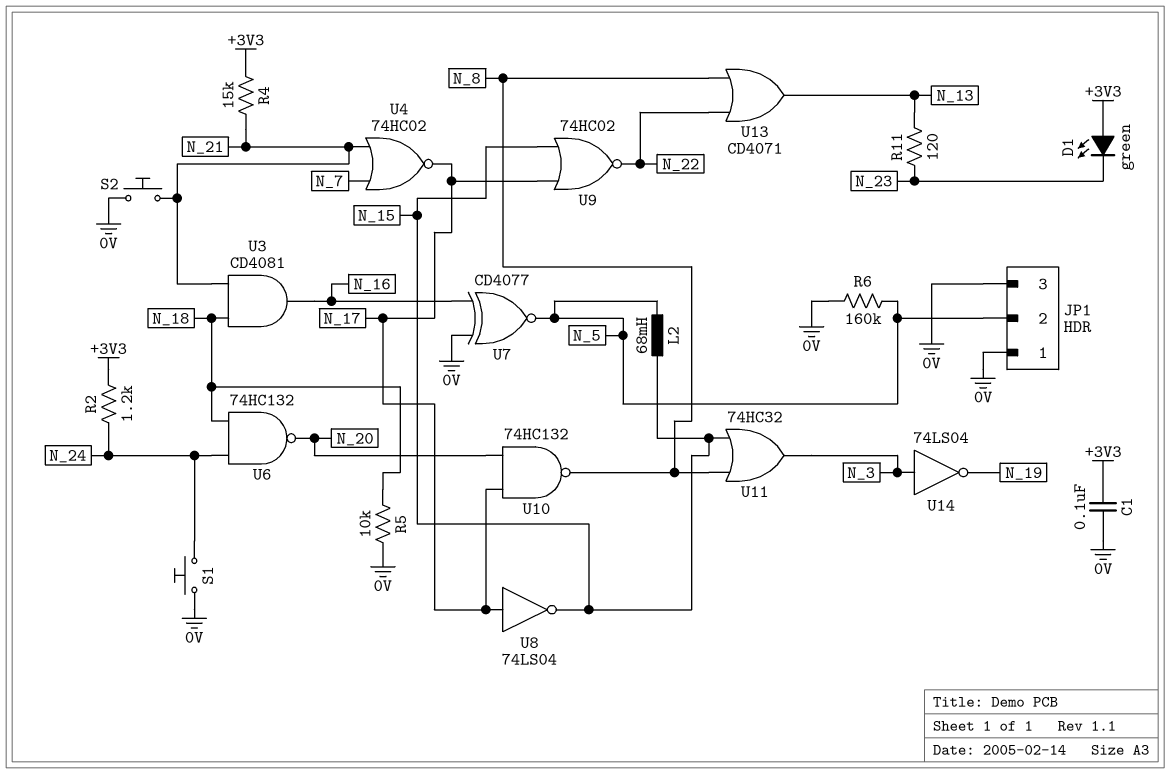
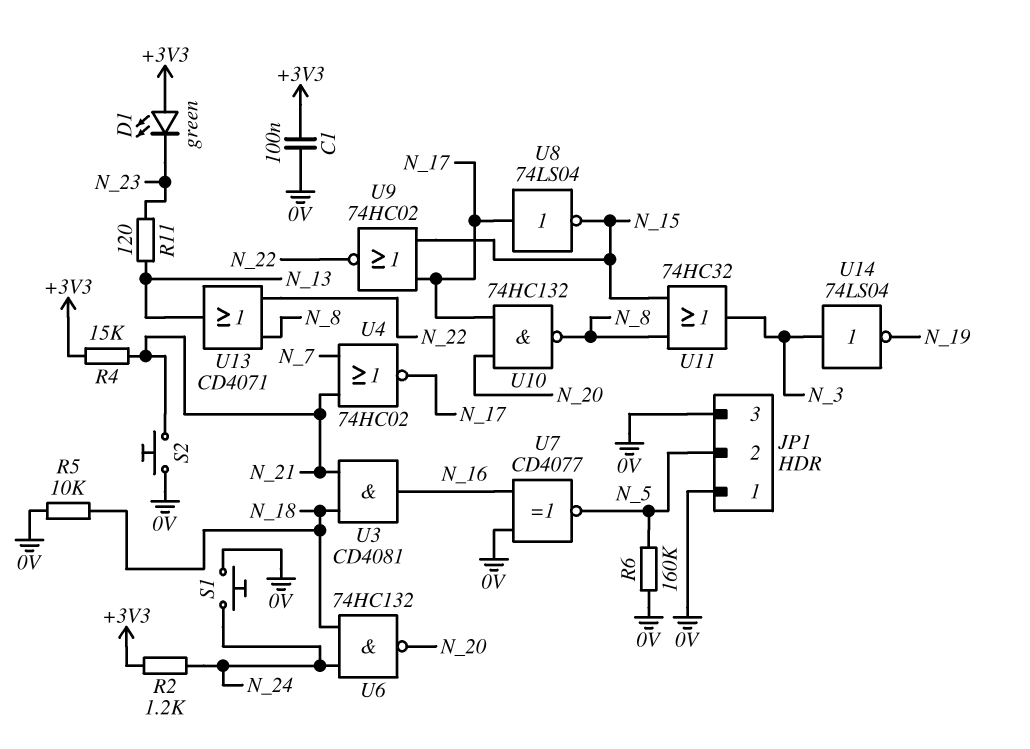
L2: 68mH (N_5, N_15) -> none

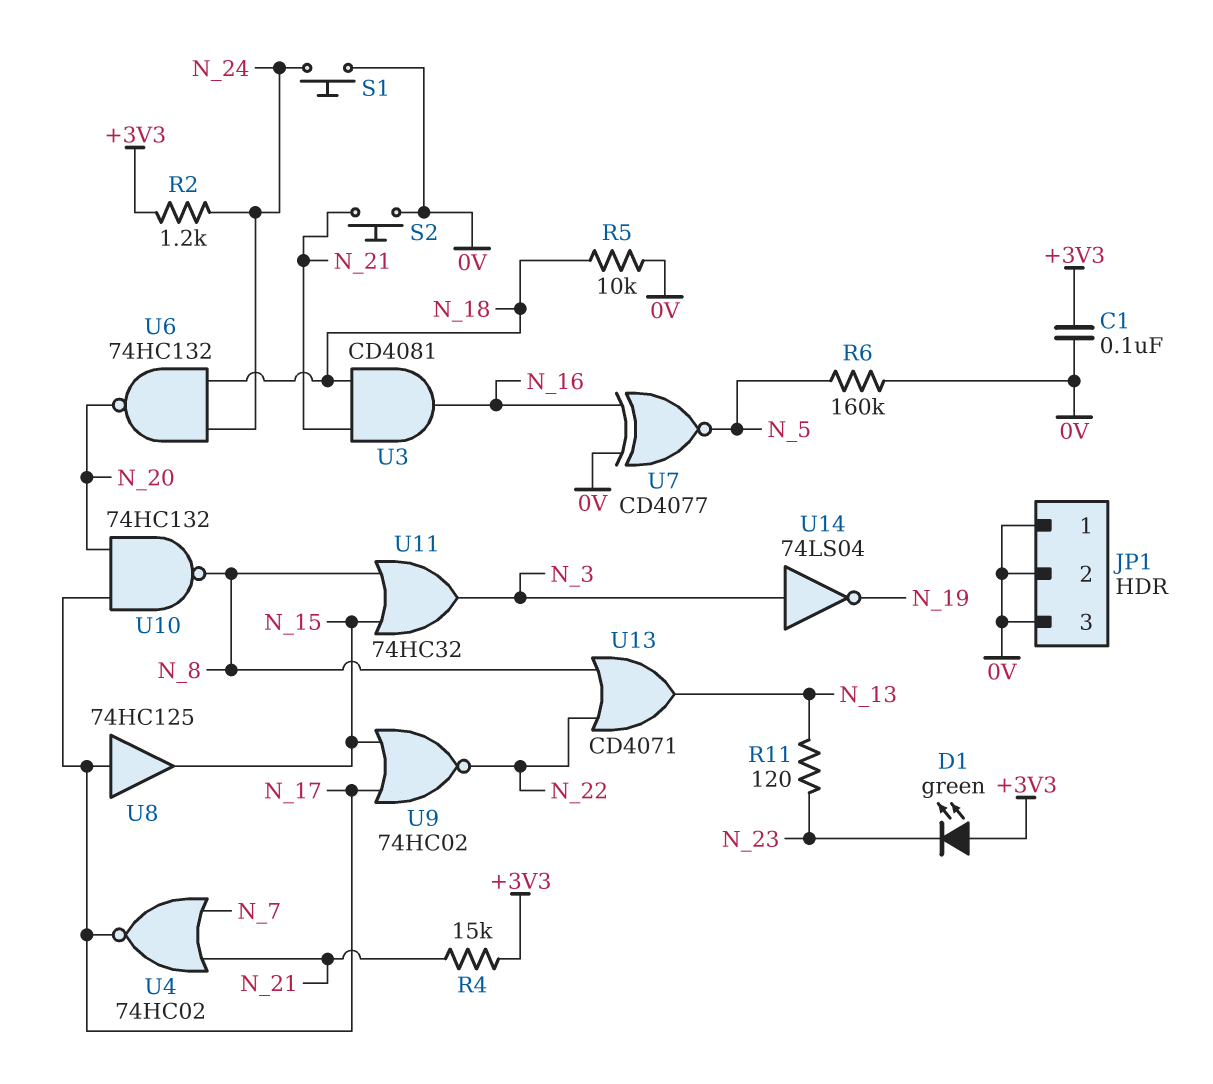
JP1 pin 2: N_5 -> 0V
U8: NOT 74LS04 (in N_17, out N_15) -> buffer 74HC125 (in N_17, out N_15)

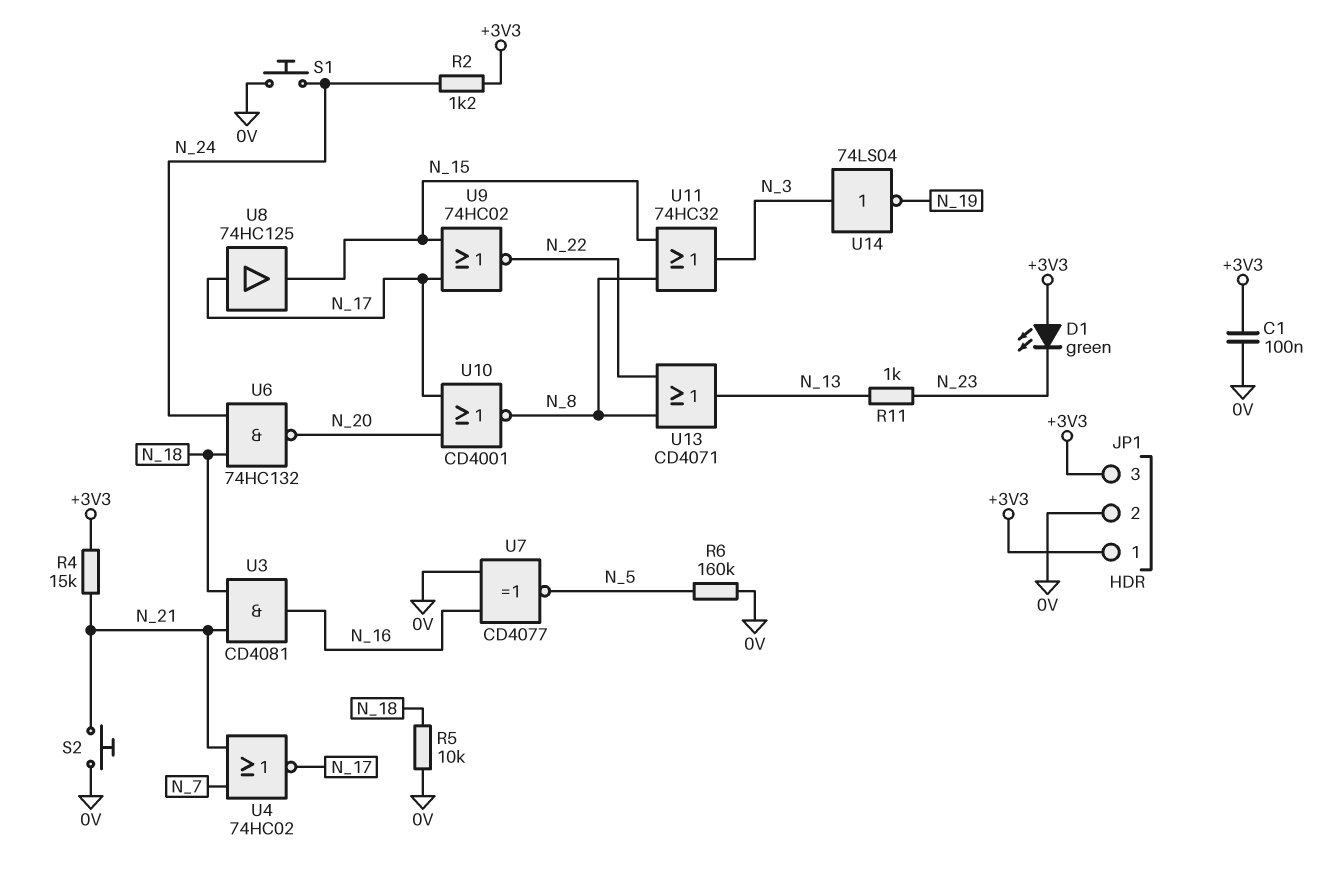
JP1 pin 1: 0V -> +3V3
JP1 pin 3: 0V -> +3V3
R11: 120 (N_13, N_23) -> 1k (N_13, N_23)
U10: NAND 74HC132 (in N_17, in N_20, out N_8) -> NOR CD4001 (in N_17, in N_20, out N_8)

